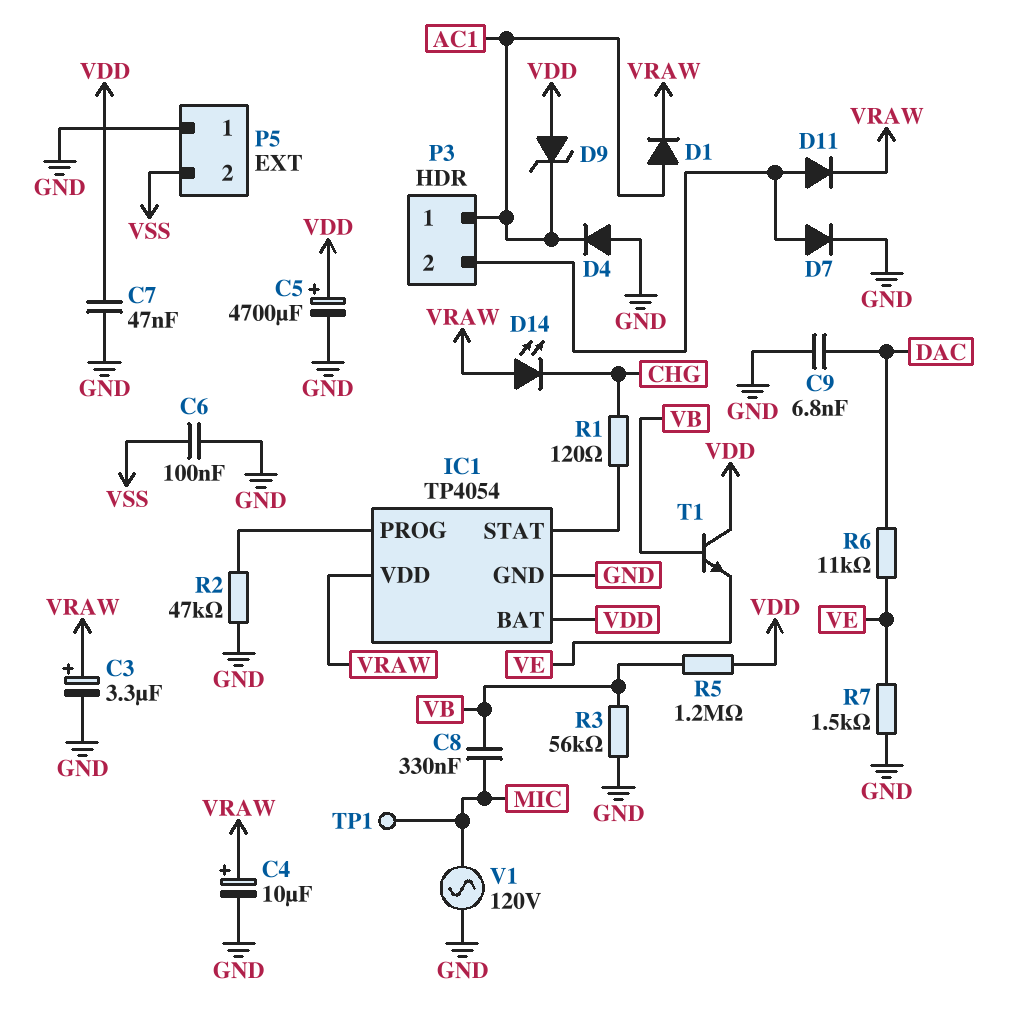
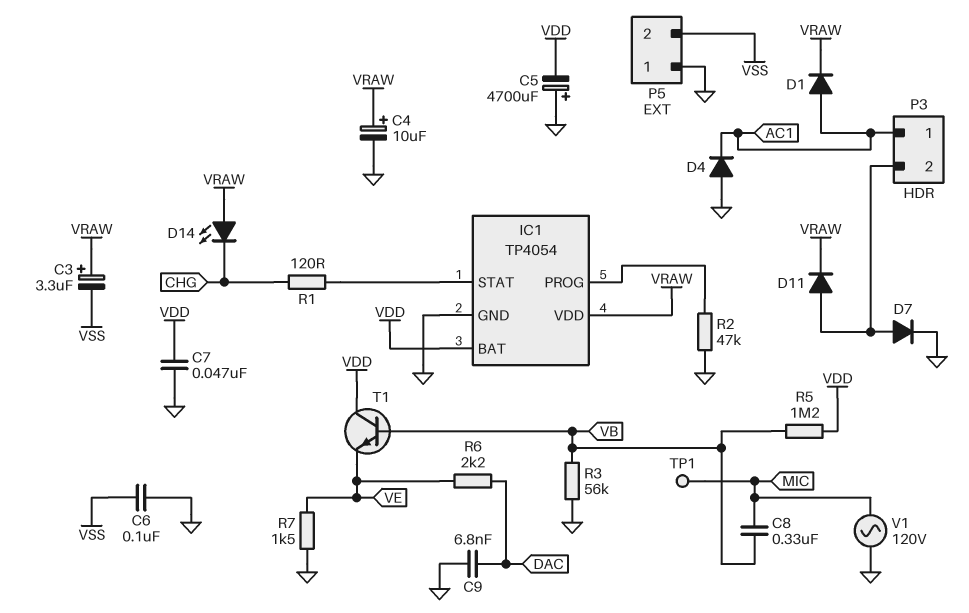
C3: 3.3uF (plus VRAW, minus GND) -> 3.3uF (plus VRAW, minus VSS)
C5: 4700uF (plus VDD, minus GND) -> 4700uF (plus GND, minus VDD)
D9: zener (A VDD, K AC1) -> none
R6: 11k (DAC, VE) -> 2.2k (DAC, VE)

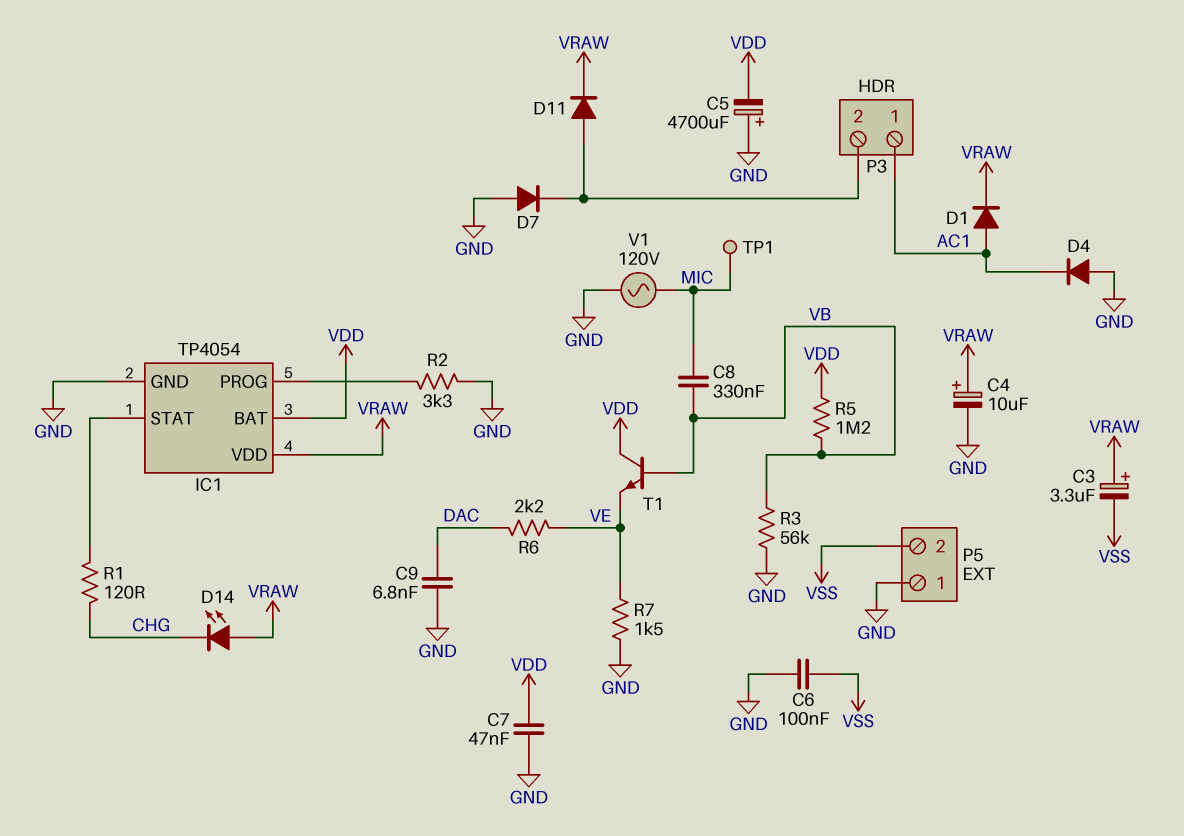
D7: diode (A P3/2, K GND) -> diode (A GND, K P3/2)
R2: 47k (GND, IC1/PROG) -> 3.3k (GND, IC1/PROG)

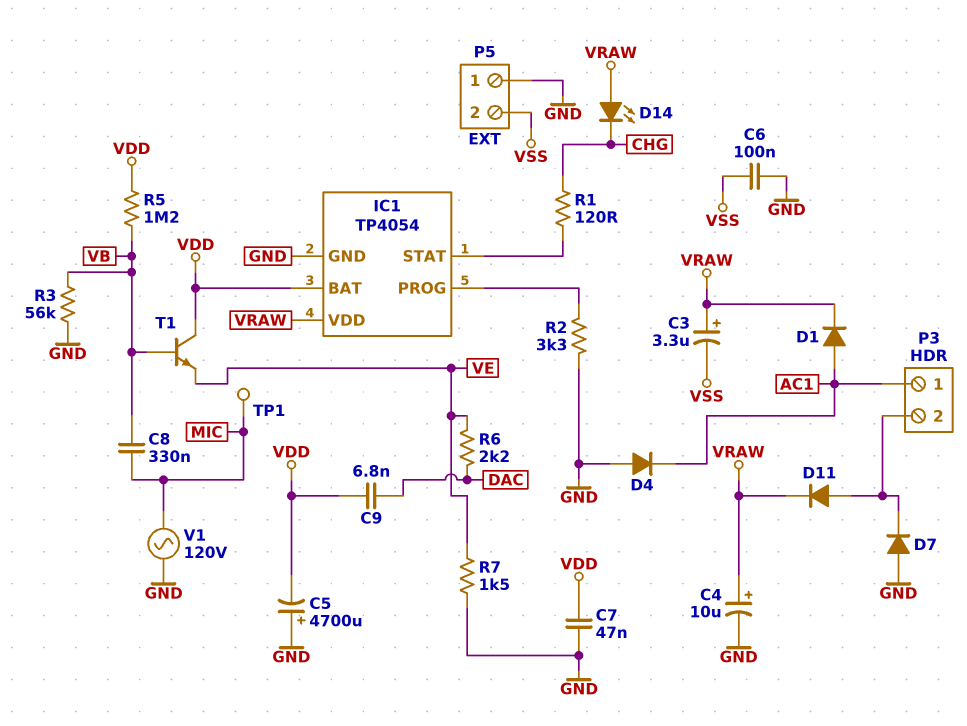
C9: 6.8nF (DAC, GND) -> 6.8nF (DAC, VDD)

